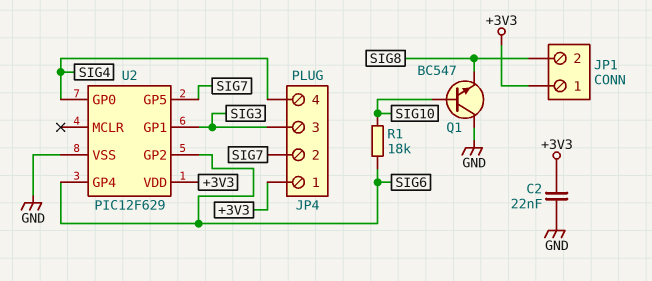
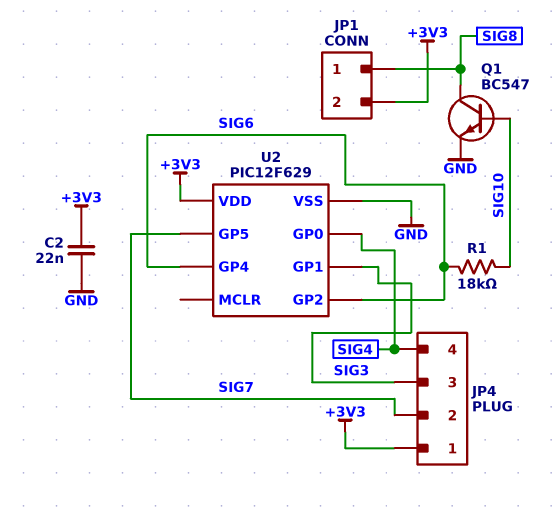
JP1 pin 1: +3V3 -> SIG8
JP1 pin 2: SIG8 -> +3V3
Q1: NPN BC547 (B SIG10, C GND, E SIG8) -> NPN BC547 (B SIG10, C SIG8, E GND)

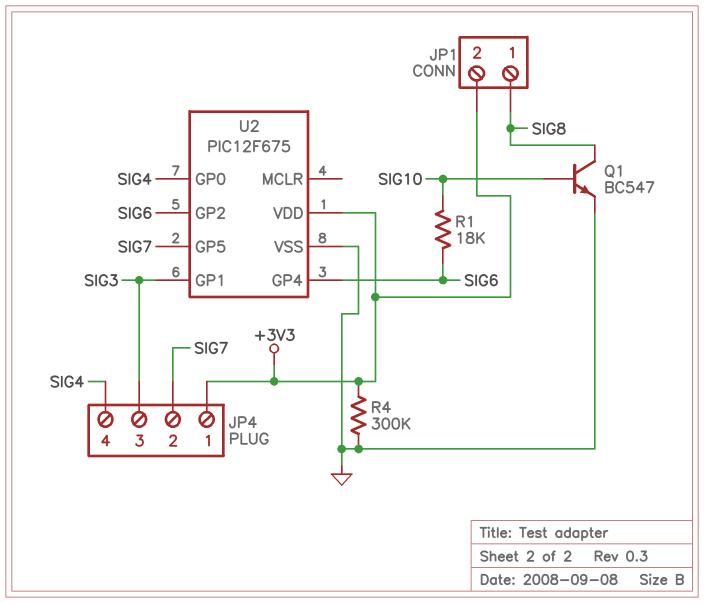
C2: 22nF (+3V3, GND) -> none
R4: none -> 300k (+3V3, GND)
U2: PIC12F629 -> PIC12F675

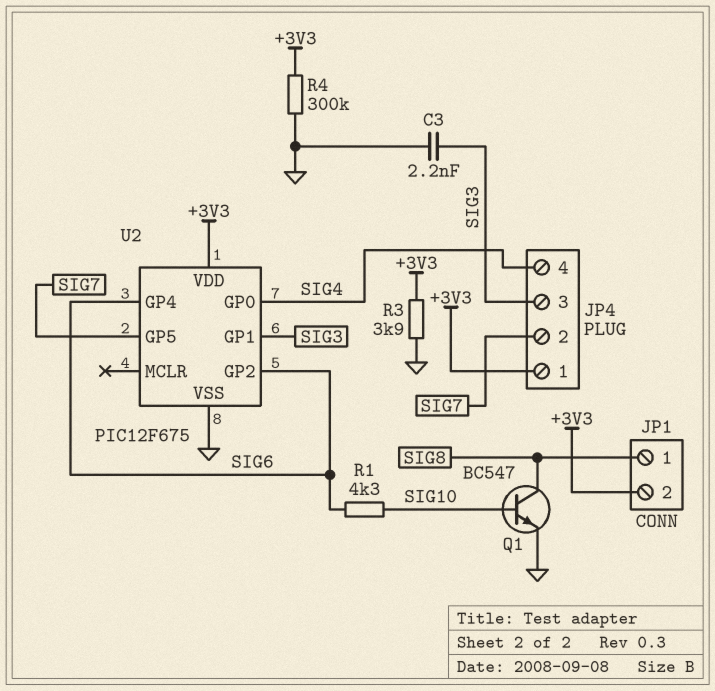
C3: none -> 2.2nF (GND, SIG3)
R1: 18k (SIG6, SIG10) -> 4.3k (SIG6, SIG10)
R3: none -> 3.9k (+3V3, GND)

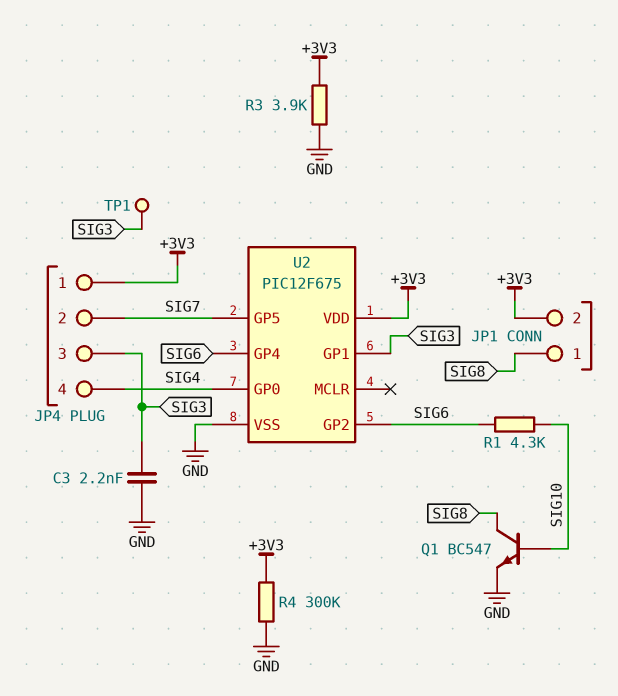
TP1: none -> test point (SIG3)

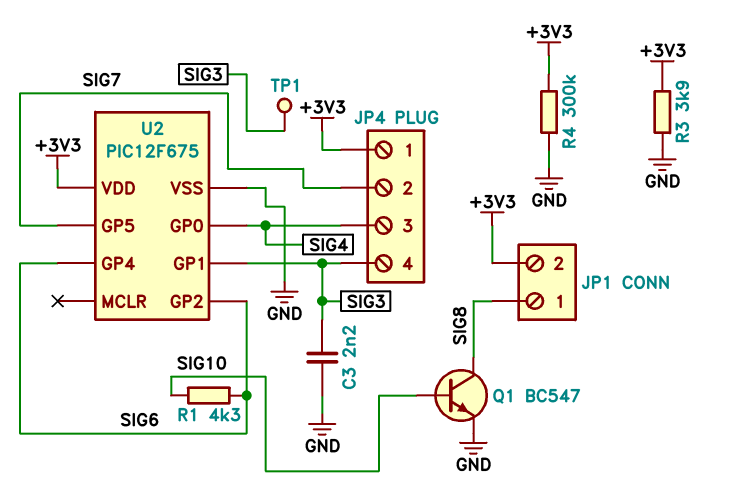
JP4 pin 3: SIG3 -> SIG4
JP4 pin 4: SIG4 -> SIG3

